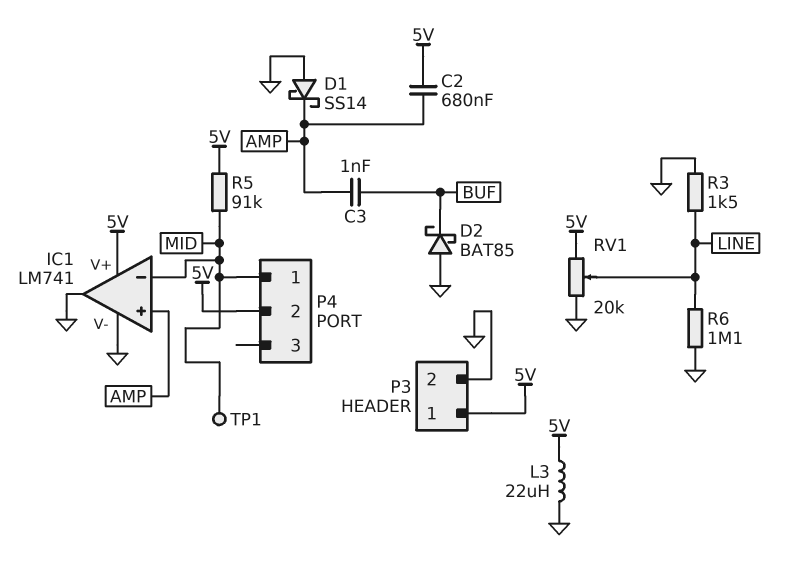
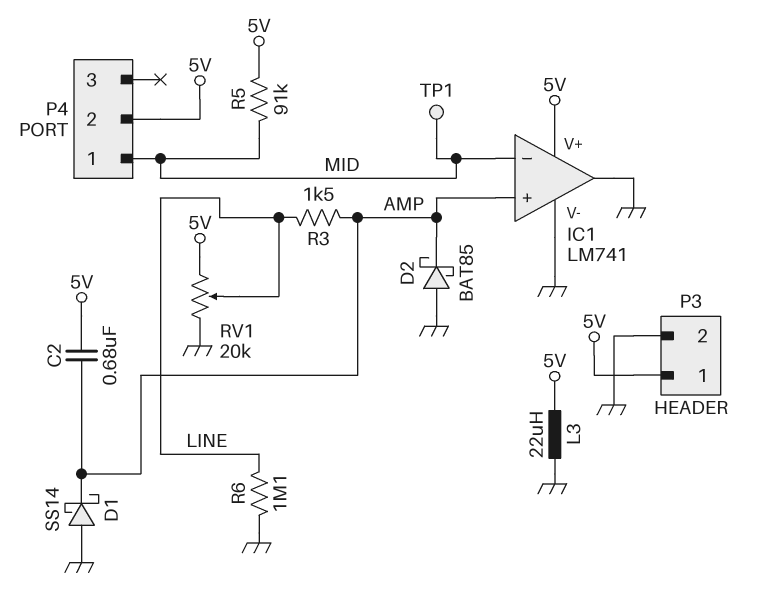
C3: 1nF (AMP, BUF) -> none
D2: schottky BAT85 (A GND, K BUF) -> schottky BAT85 (A GND, K AMP)
R3: 1.5k (GND, LINE) -> 1.5k (AMP, LINE)

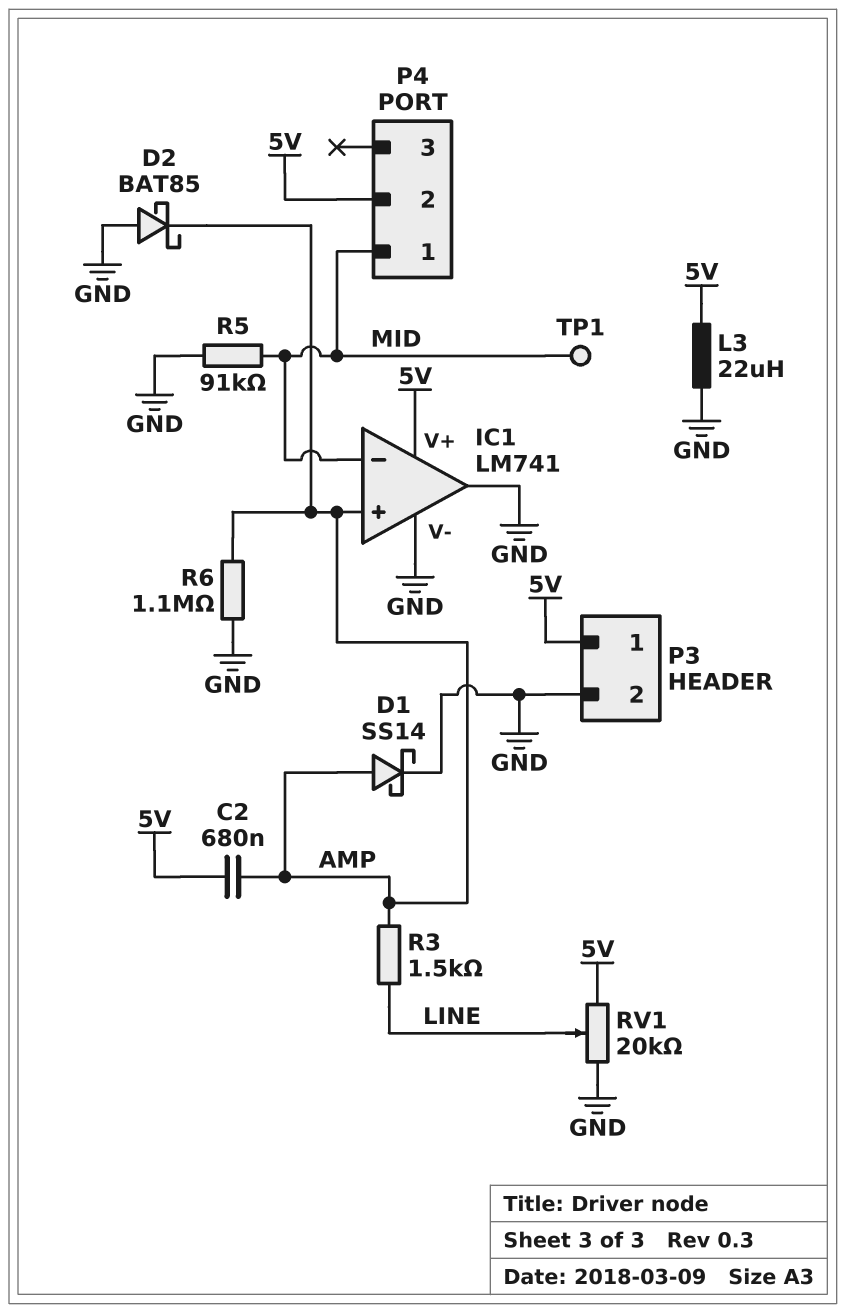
D1: schottky SS14 (A GND, K AMP) -> schottky SS14 (A AMP, K GND)
R5: 91k (5V, MID) -> 91k (GND, MID)
R6: 1.1M (GND, LINE) -> 1.1M (AMP, GND)

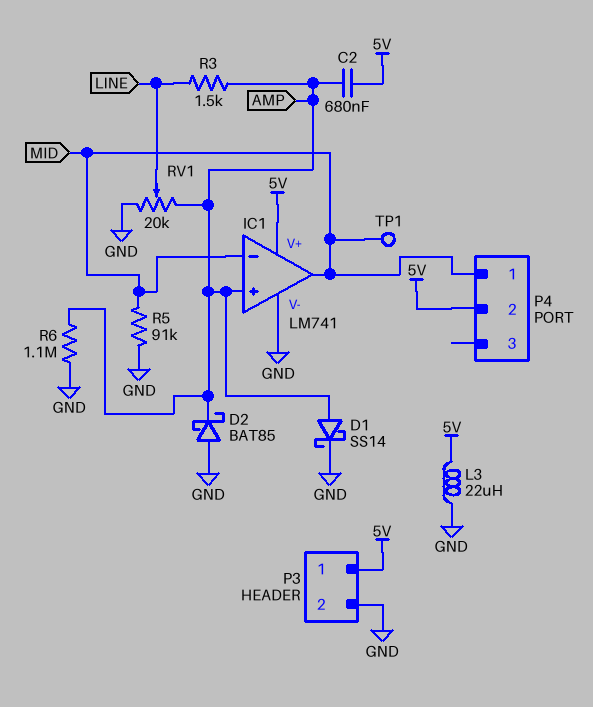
IC1 pin out: GND -> MID
RV1: 20k (5V, GND, wiper LINE) -> 20k (AMP, GND, wiper LINE)

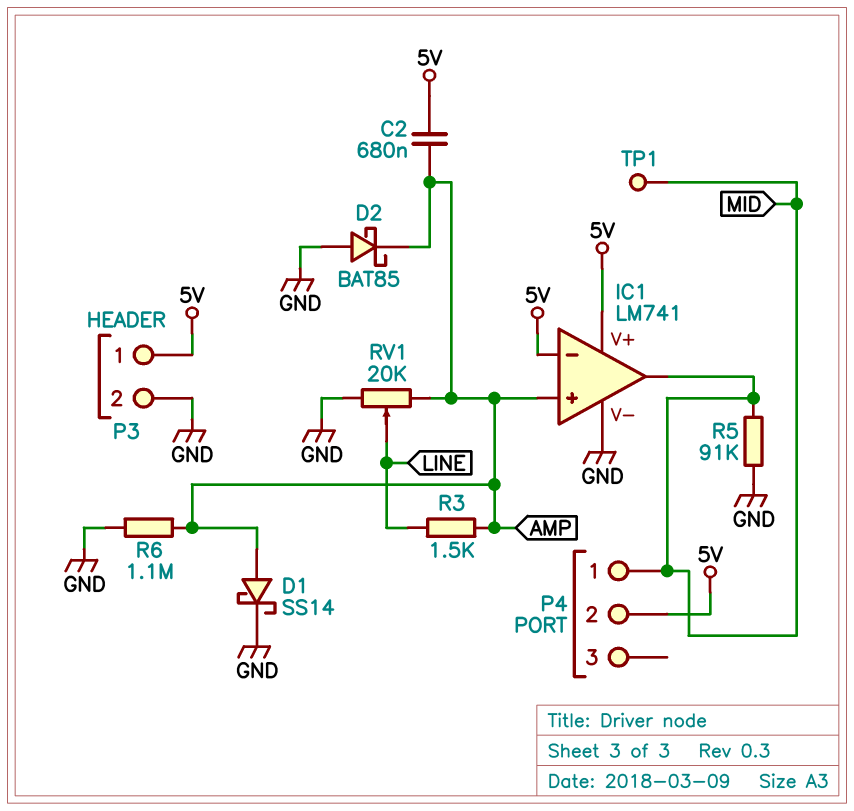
IC1 pin in-: MID -> 5V
L3: 22uH (5V, GND) -> none

